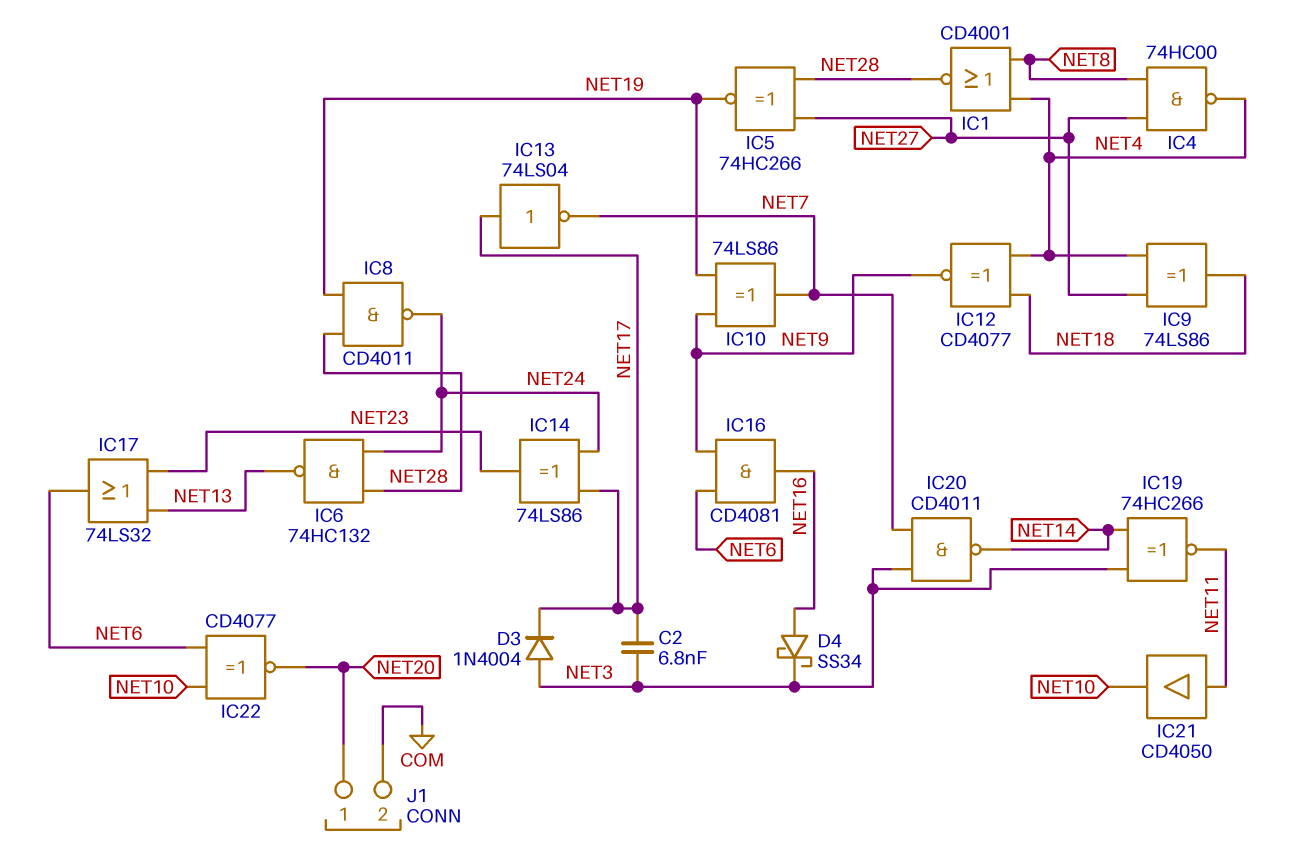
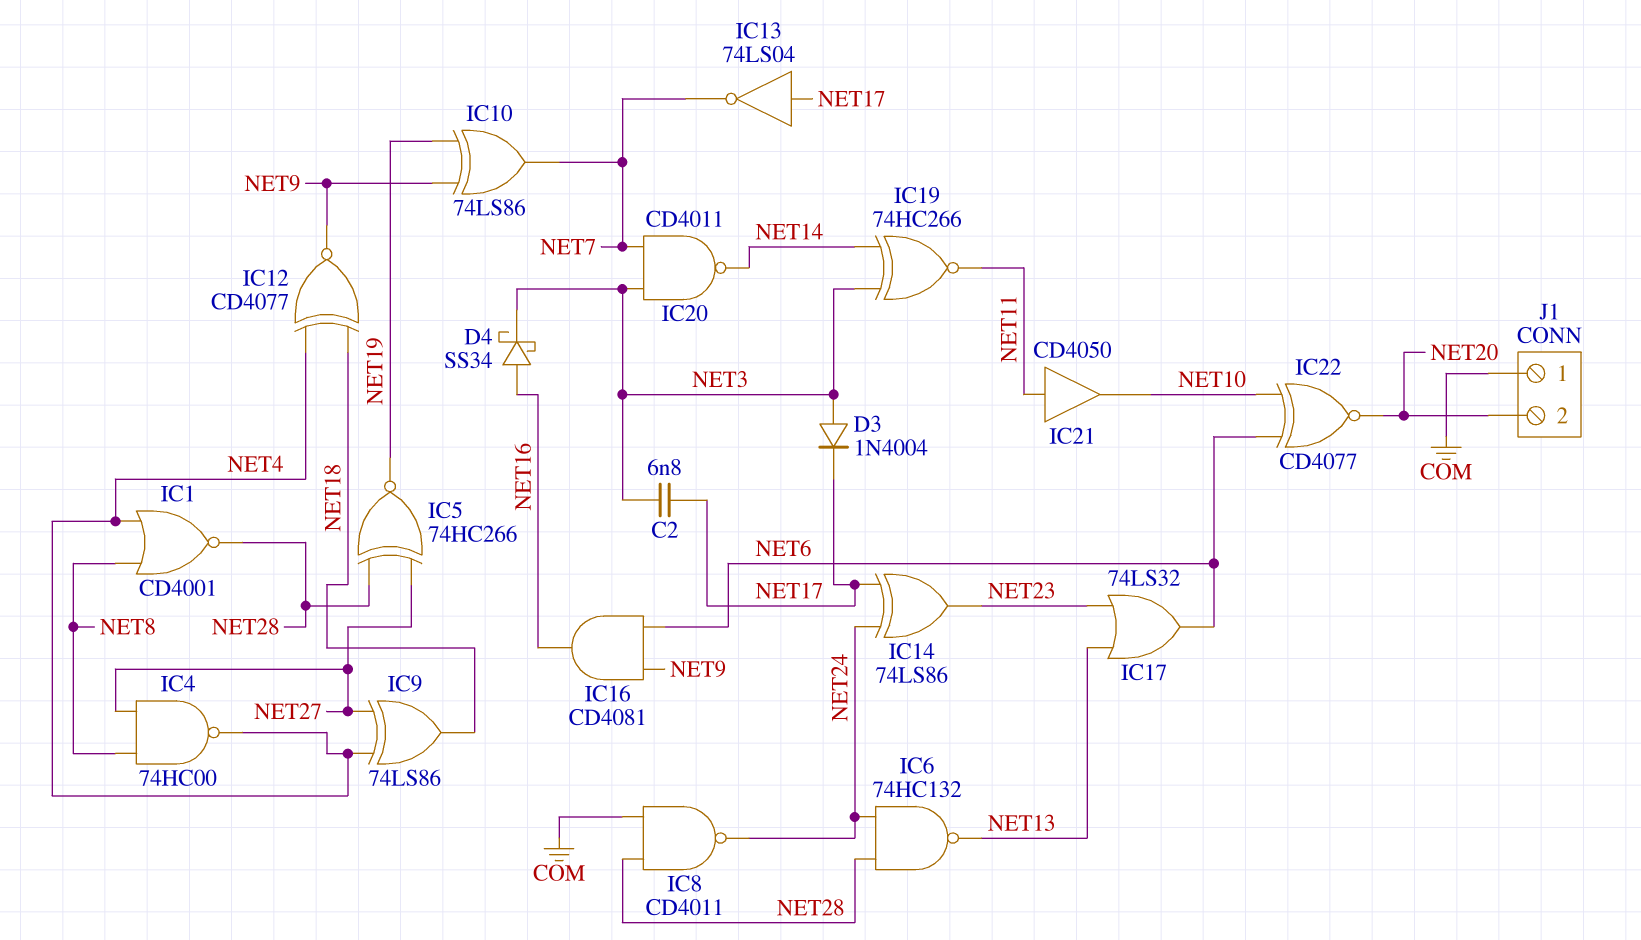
IC8: NAND CD4011 (in NET19, in NET28, out NET24) -> NAND CD4011 (in COM, in NET28, out NET24)
J1 pin 1: NET20 -> COM
J1 pin 2: COM -> NET20

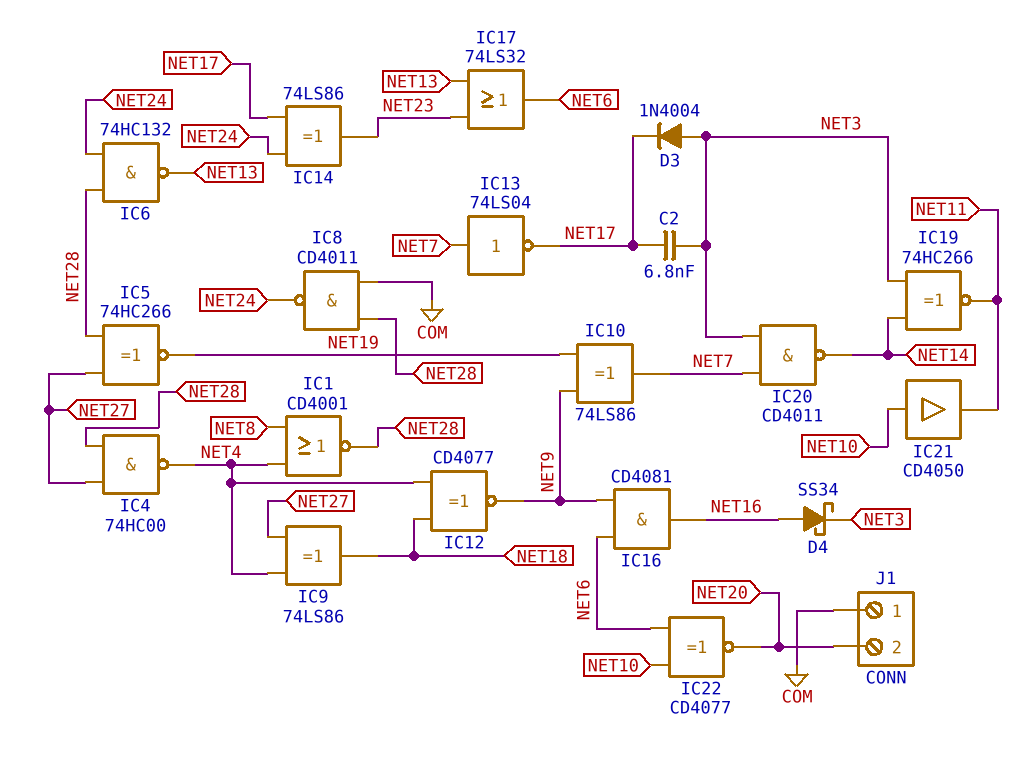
IC4: NAND 74HC00 (in NET8, in NET27, out NET4) -> NAND 74HC00 (in NET27, in NET28, out NET4)
IC13: NOT 74LS04 (in NET17, out NET7) -> NOT 74LS04 (in NET7, out NET17)
IC21: buffer CD4050 (in NET11, out NET10) -> buffer CD4050 (in NET10, out NET11)

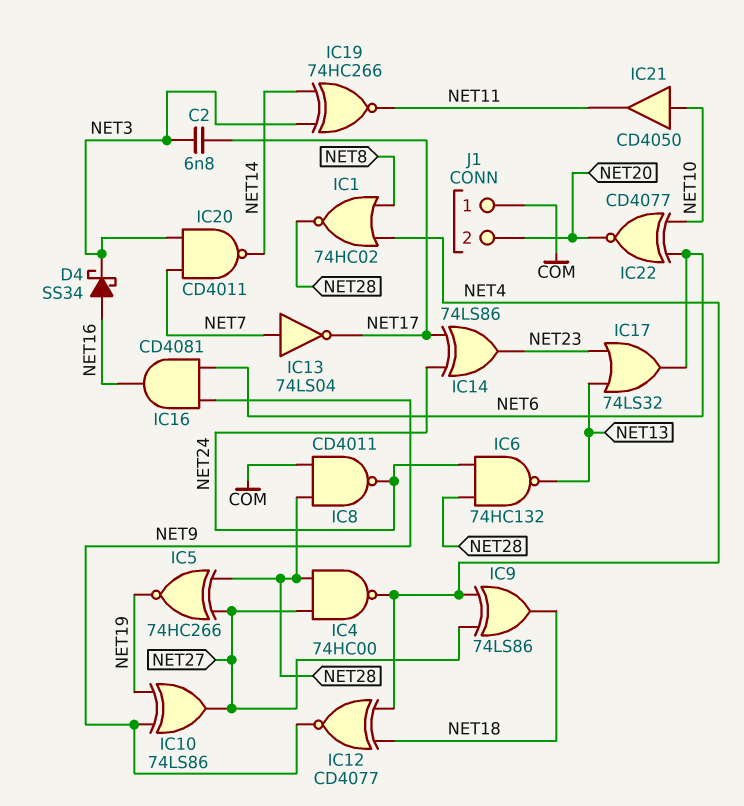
D3: diode 1N4004 (A NET3, K NET17) -> none
IC1: NOR CD4001 (in NET4, in NET8, out NET28) -> NOR 74HC02 (in NET4, in NET8, out NET28)
IC10: XOR 74LS86 (in NET9, in NET19, out NET7) -> XOR 74LS86 (in NET9, in NET19, out NET27)

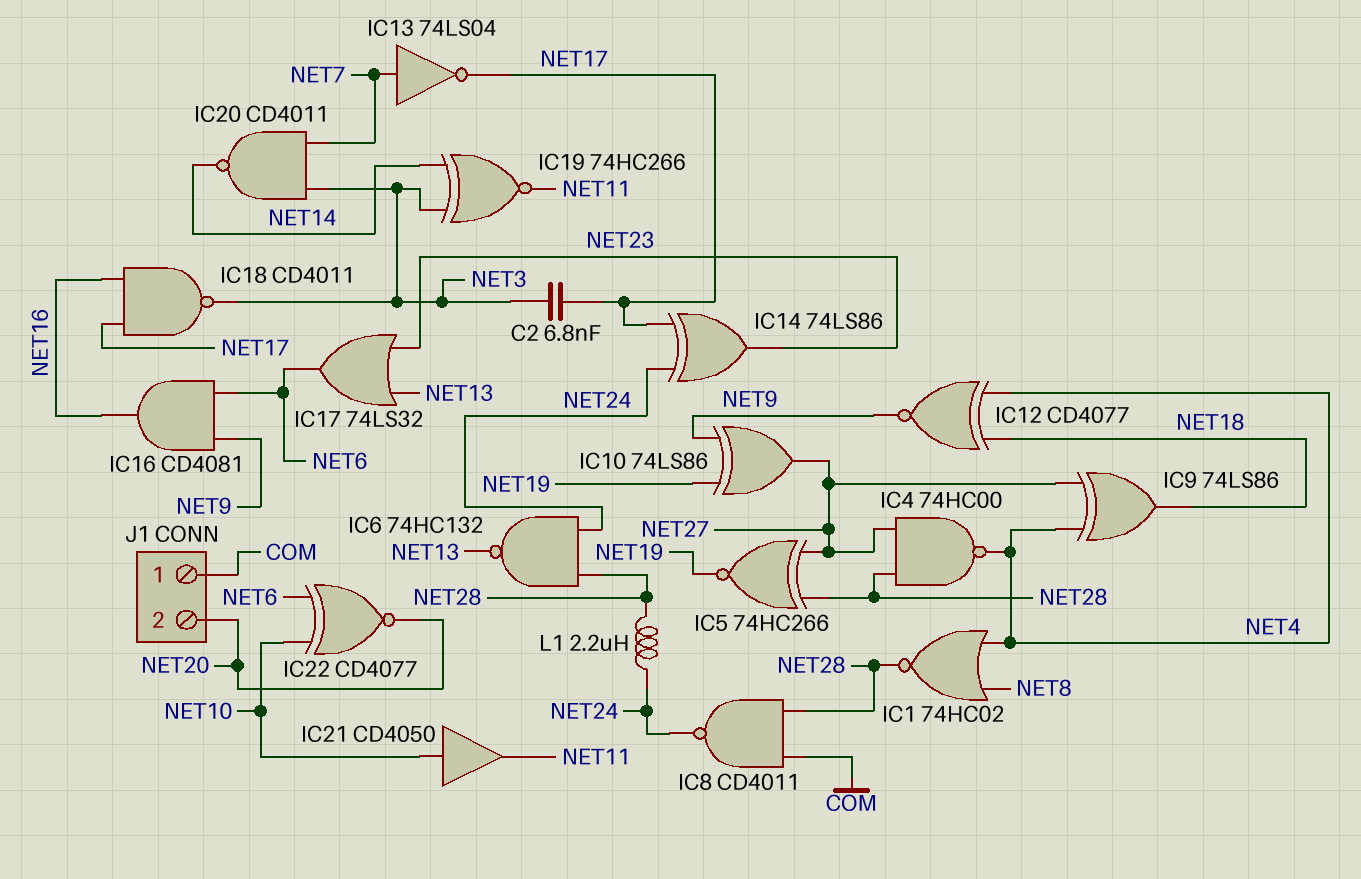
D4: schottky SS34 (A NET16, K NET3) -> none
IC18: none -> NAND CD4011 (in NET16, in NET17, out NET3)
L1: none -> 2.2uH (NET24, NET28)

